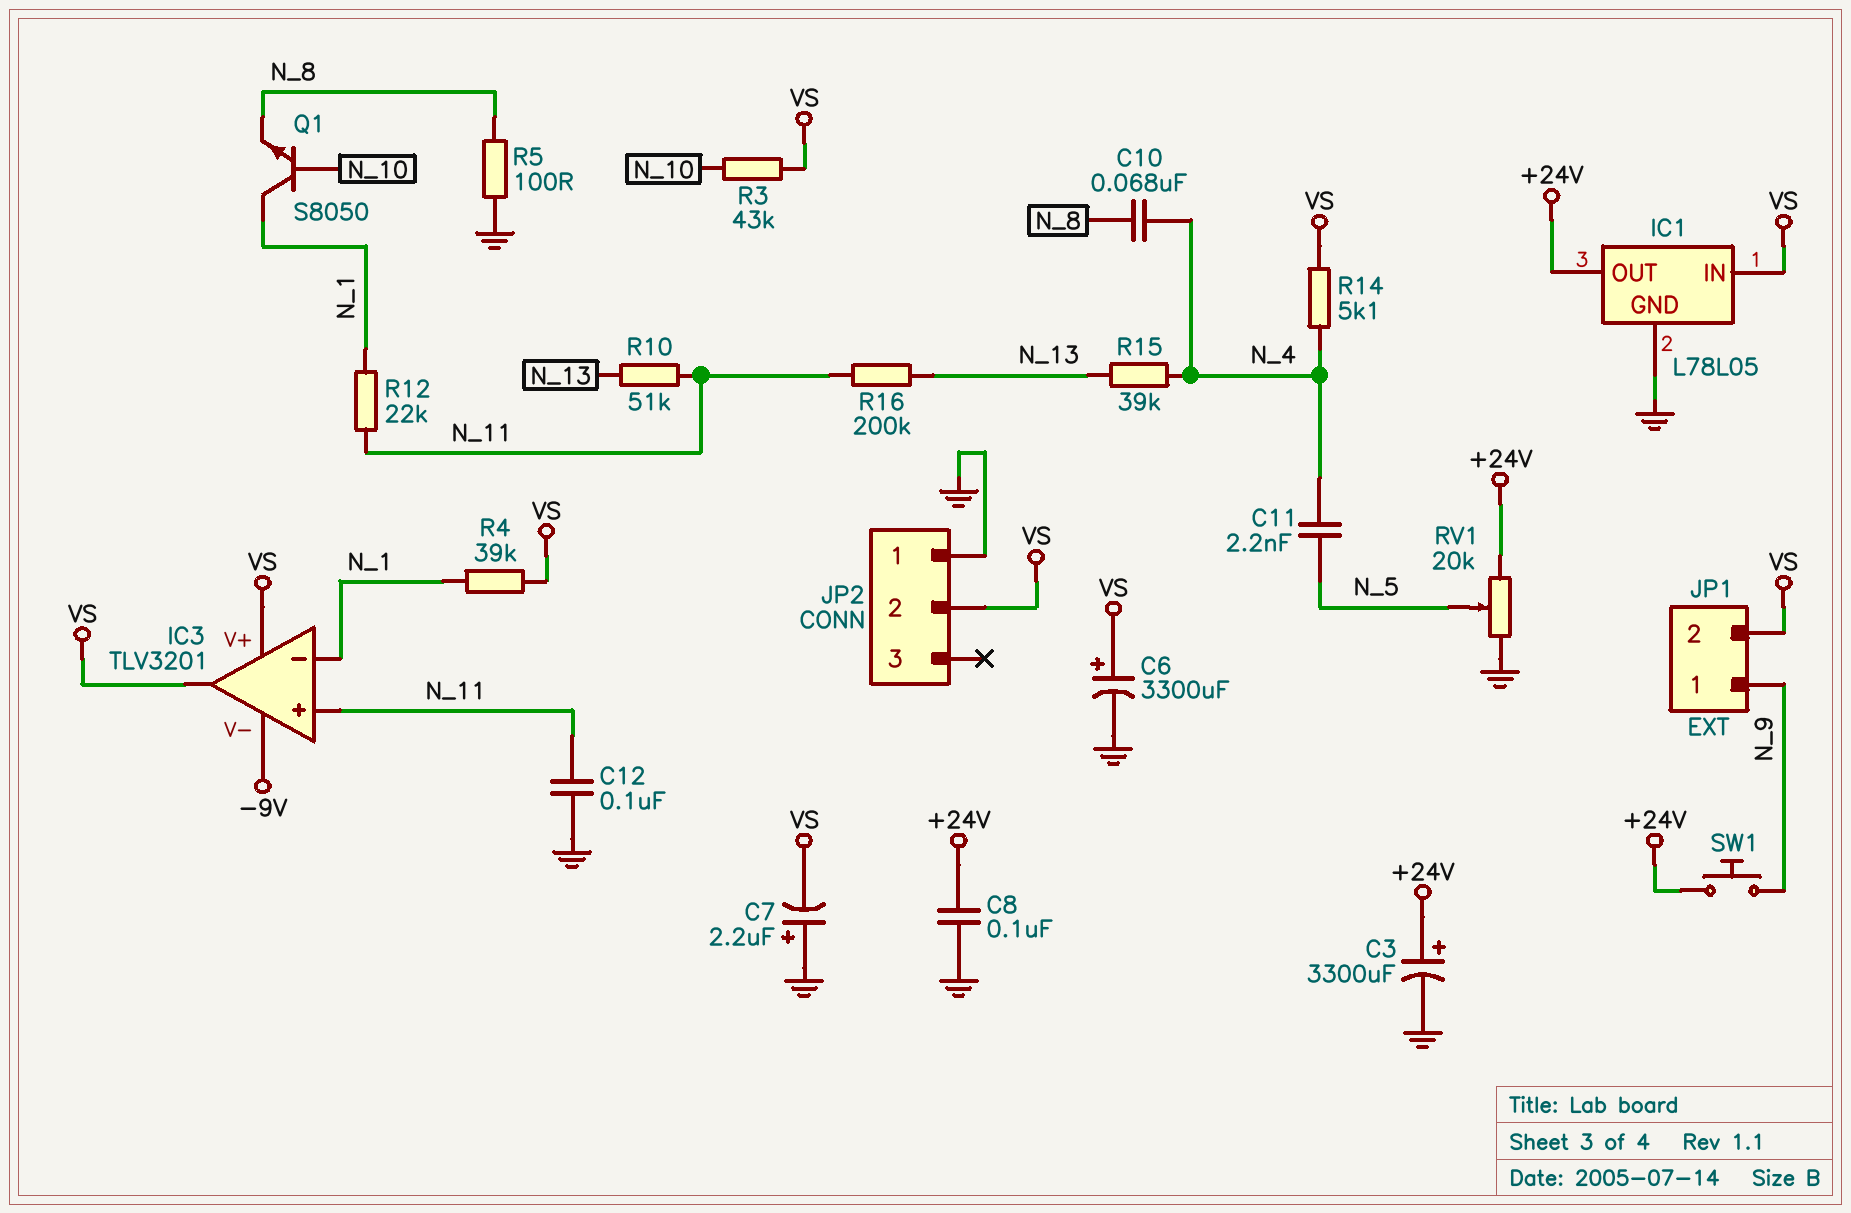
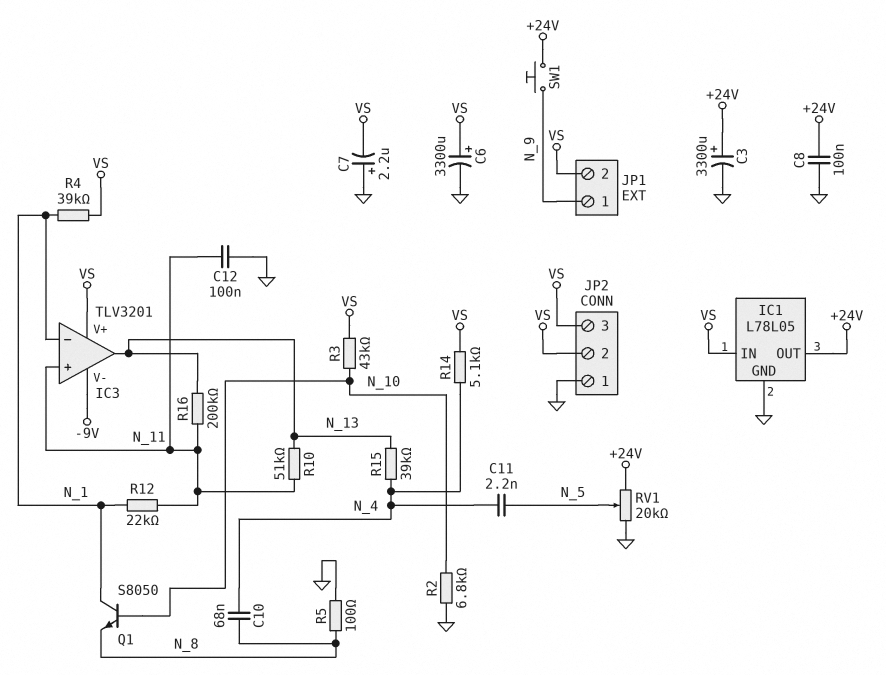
IC3 pin out: VS -> N_13
JP2 pin 3: none -> VS
R2: none -> 6.8k (GND, N_10)

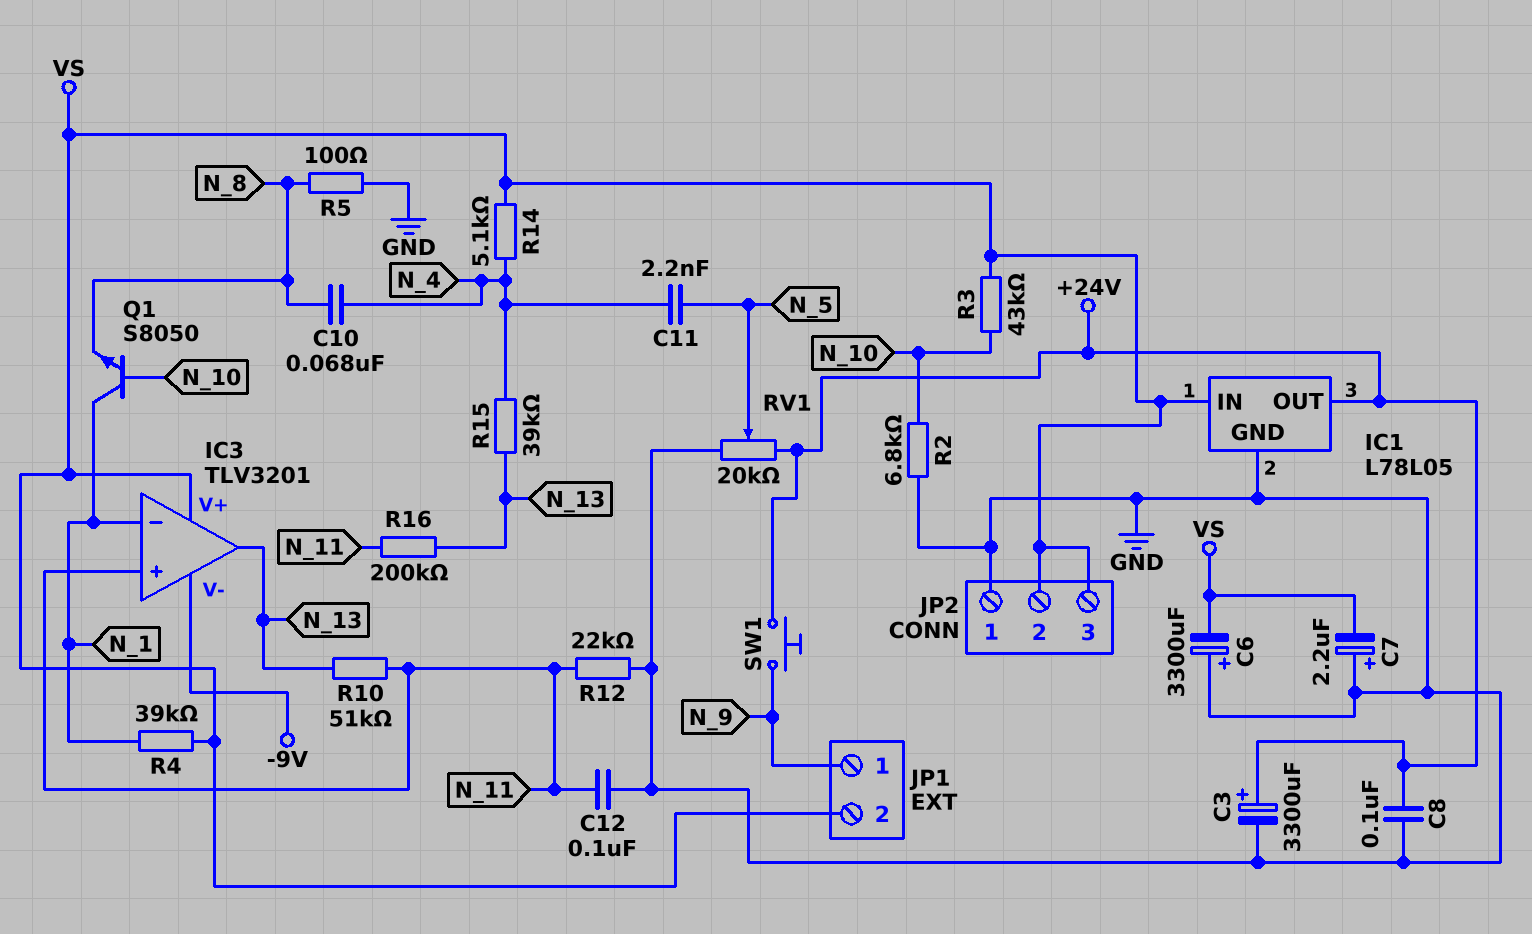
C6: 3300uF (plus VS, minus GND) -> 3300uF (plus GND, minus VS)
R12: 22k (N_1, N_11) -> 22k (GND, N_11)

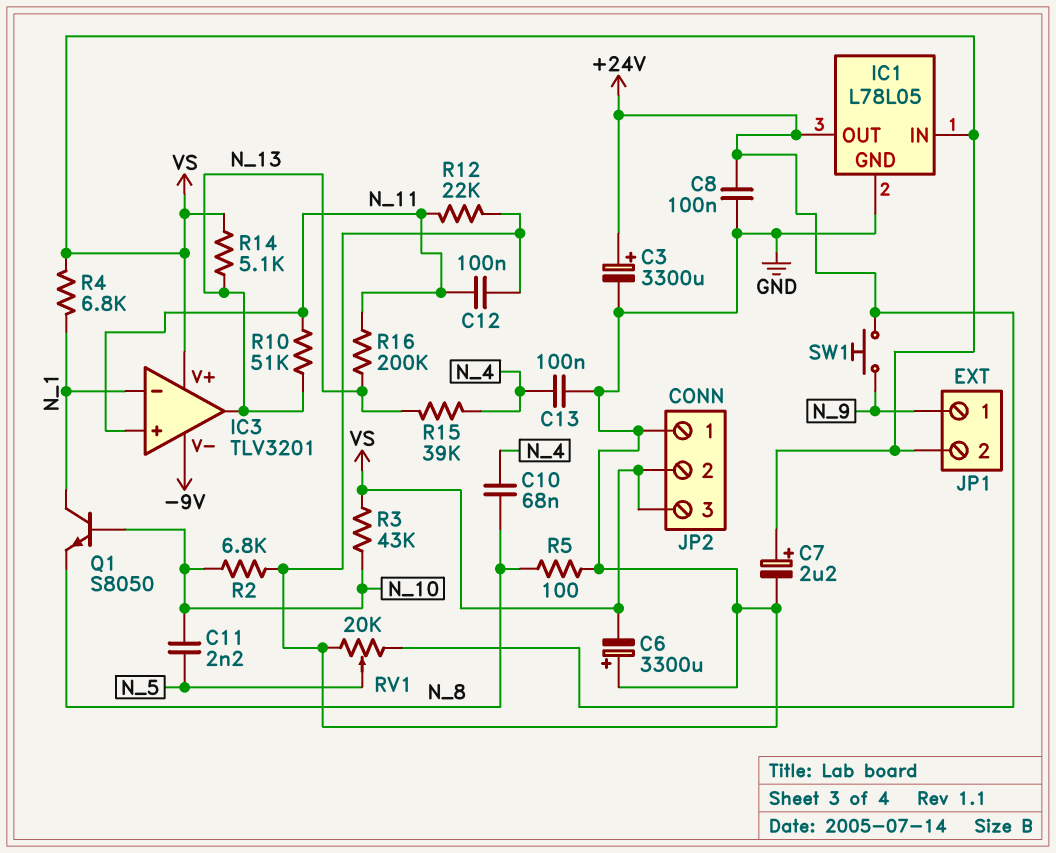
C7: 2.2uF (plus GND, minus VS) -> 2.2uF (plus VS, minus GND)
C11: 2.2nF (N_4, N_5) -> 2.2nF (N_5, N_10)
C13: none -> 100nF (GND, N_4)
R4: 39k (N_1, VS) -> 6.8k (N_1, VS)
R14: 5.1k (N_4, VS) -> 5.1k (N_13, VS)

